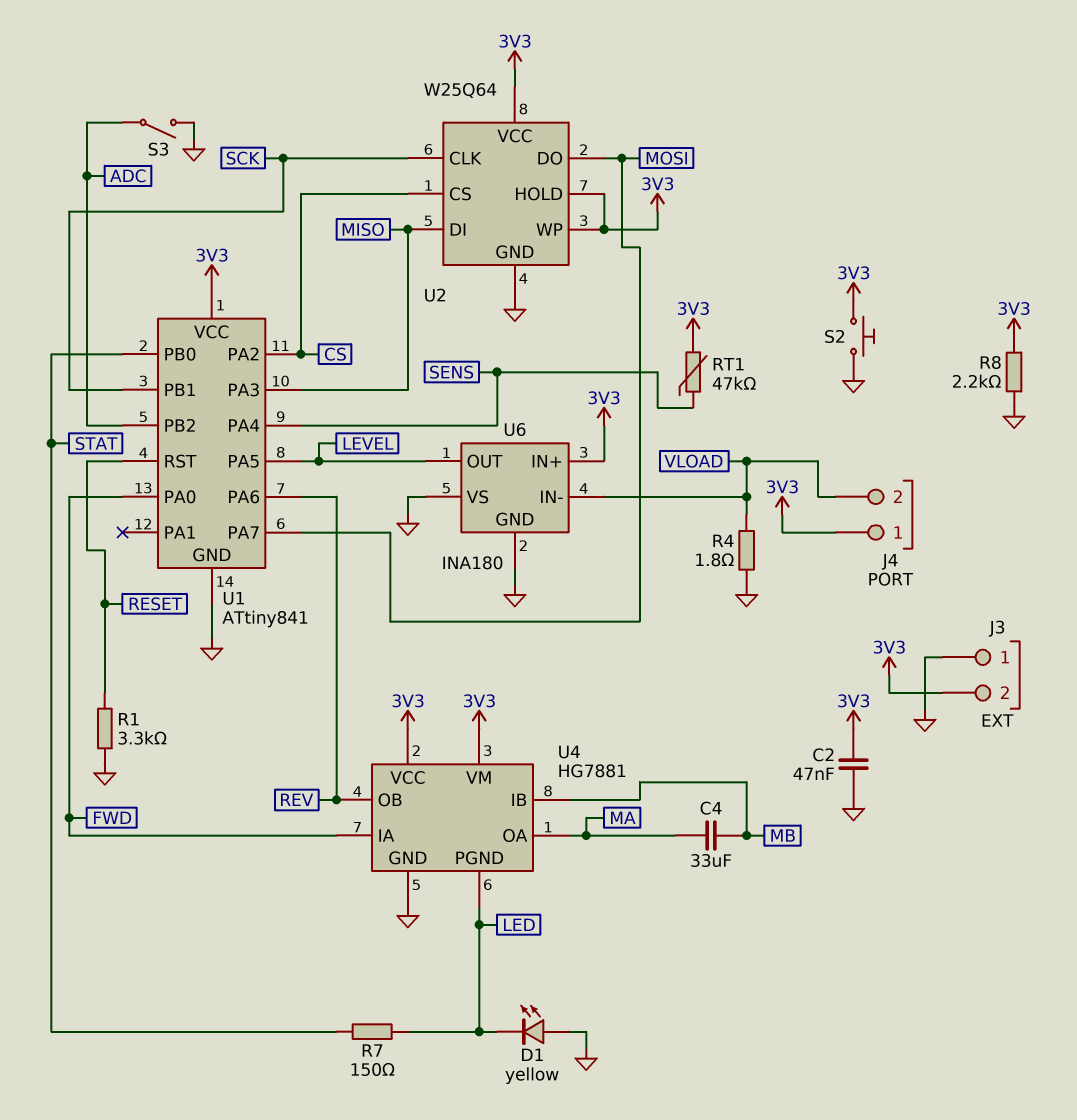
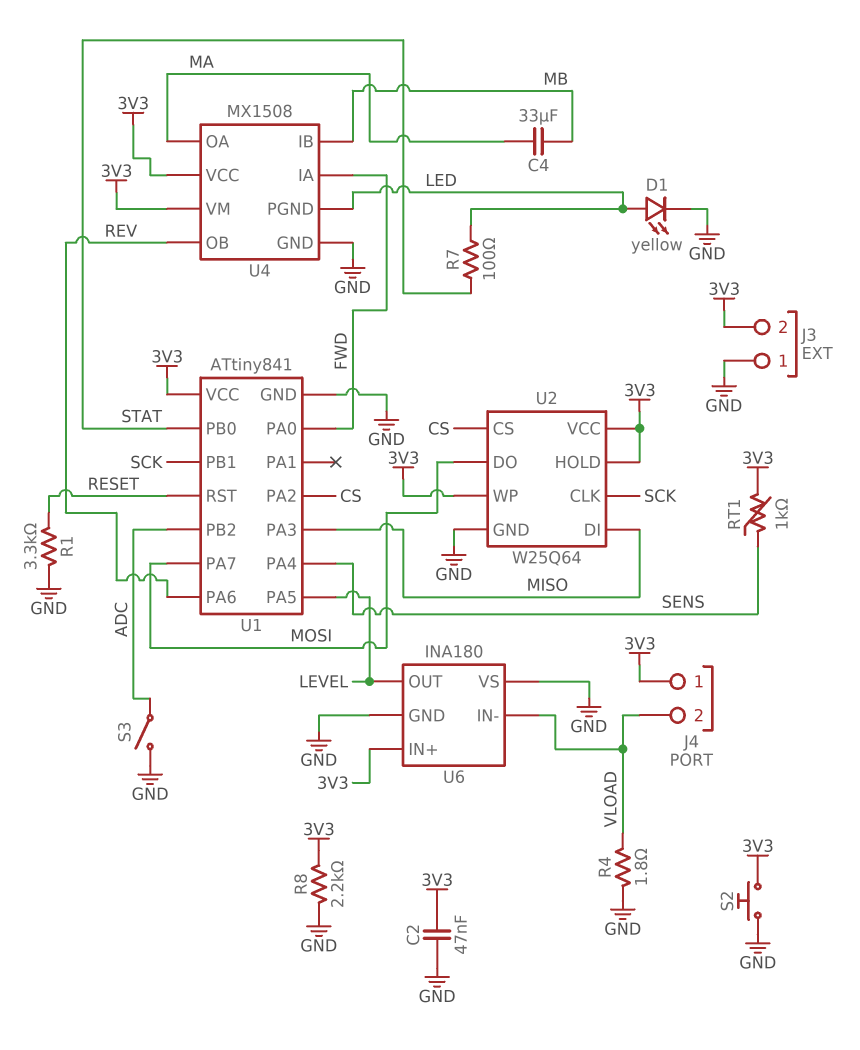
D1: LED yellow (A GND, K LED) -> LED yellow (A LED, K GND)
R7: 150 (LED, STAT) -> 100 (LED, STAT)
RT1: 47k (3V3, SENS) -> 1k (3V3, SENS)
U4: HG7881 -> MX1508

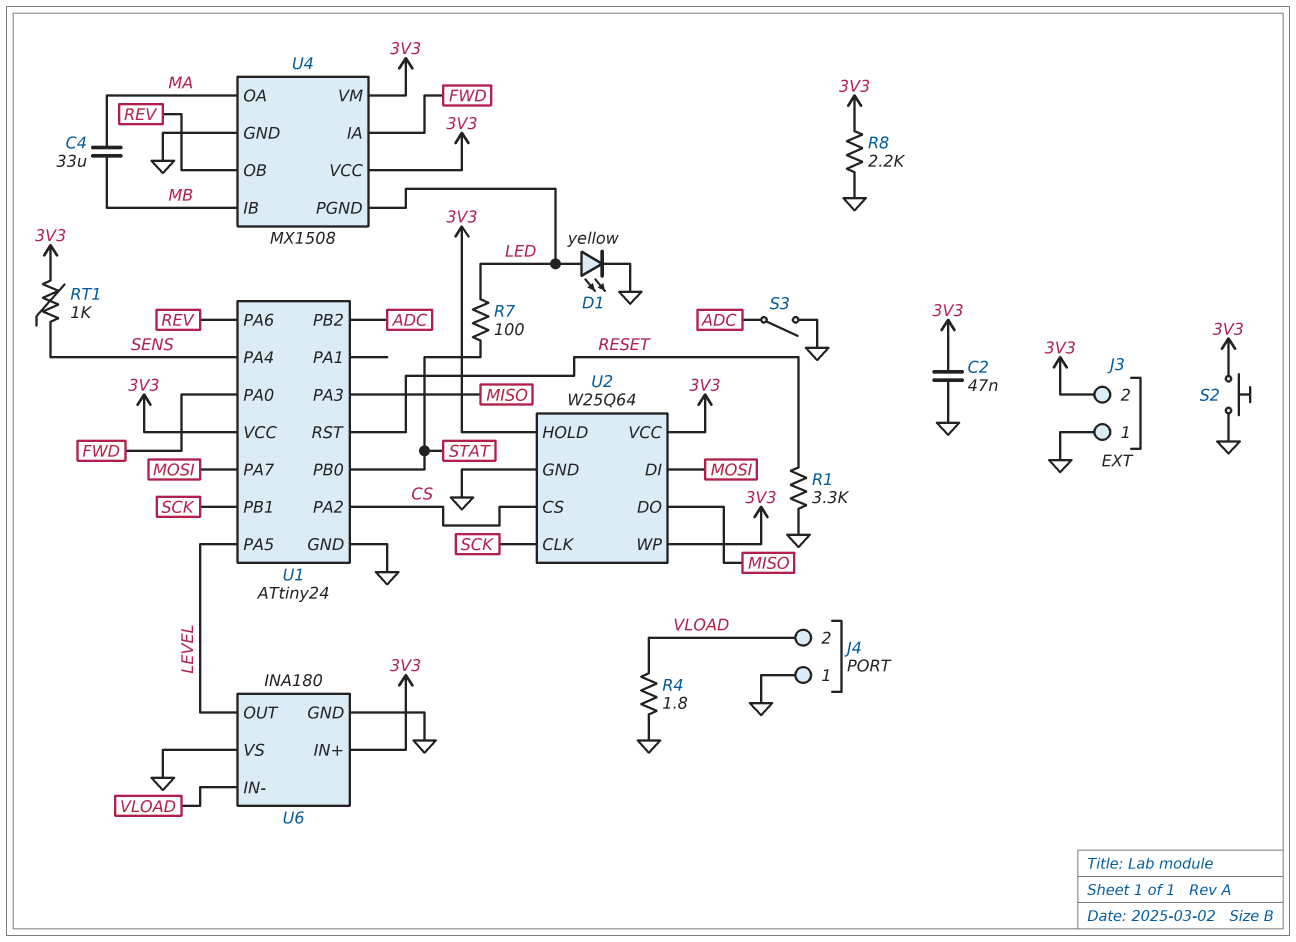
J4 pin 1: 3V3 -> GND
U1: ATtiny841 -> ATtiny24
U2 pin DI: MISO -> MOSI
U2 pin DO: MOSI -> MISO

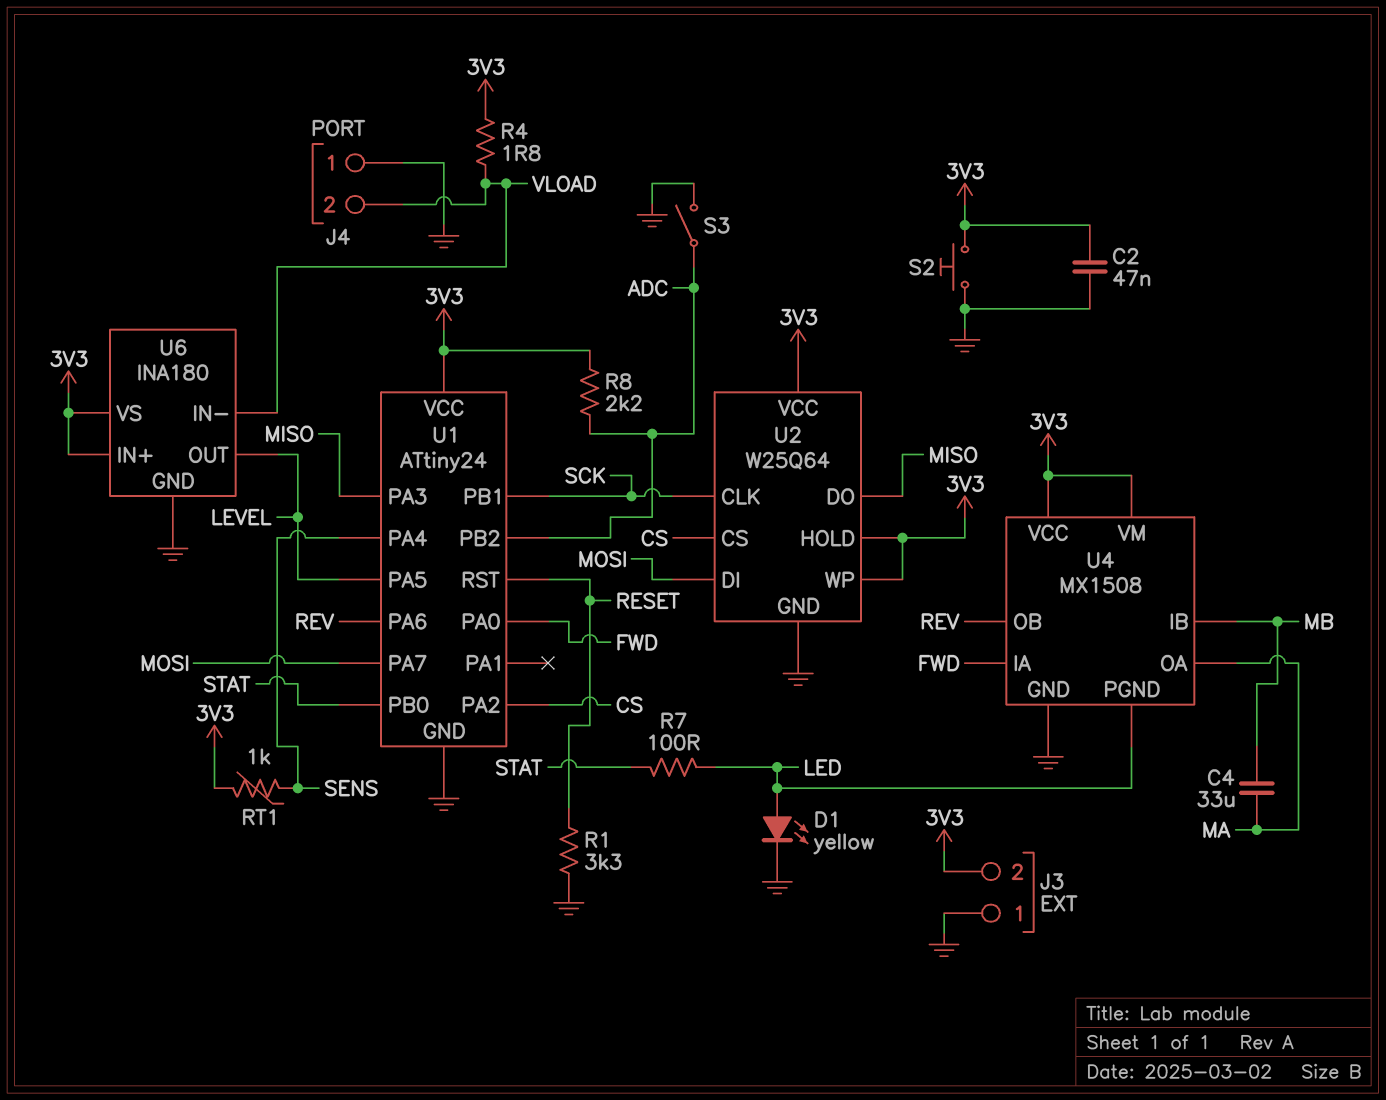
R4: 1.8 (GND, VLOAD) -> 1.8 (3V3, VLOAD)
R8: 2.2k (3V3, GND) -> 2.2k (3V3, ADC)
U6 pin VS: GND -> 3V3

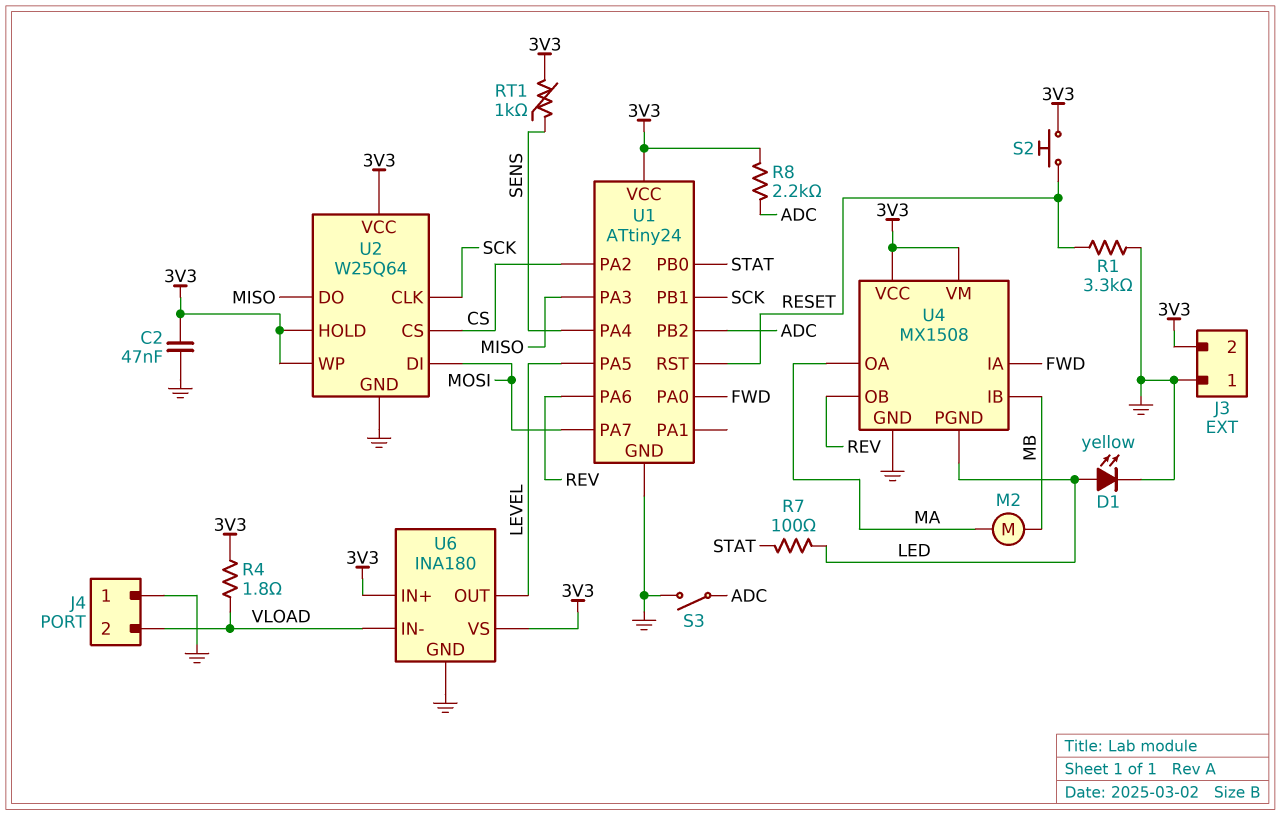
C4: 33uF (MA, MB) -> none
M2: none -> motor (MA, MB)
S2: button (3V3, GND) -> button (3V3, RESET)

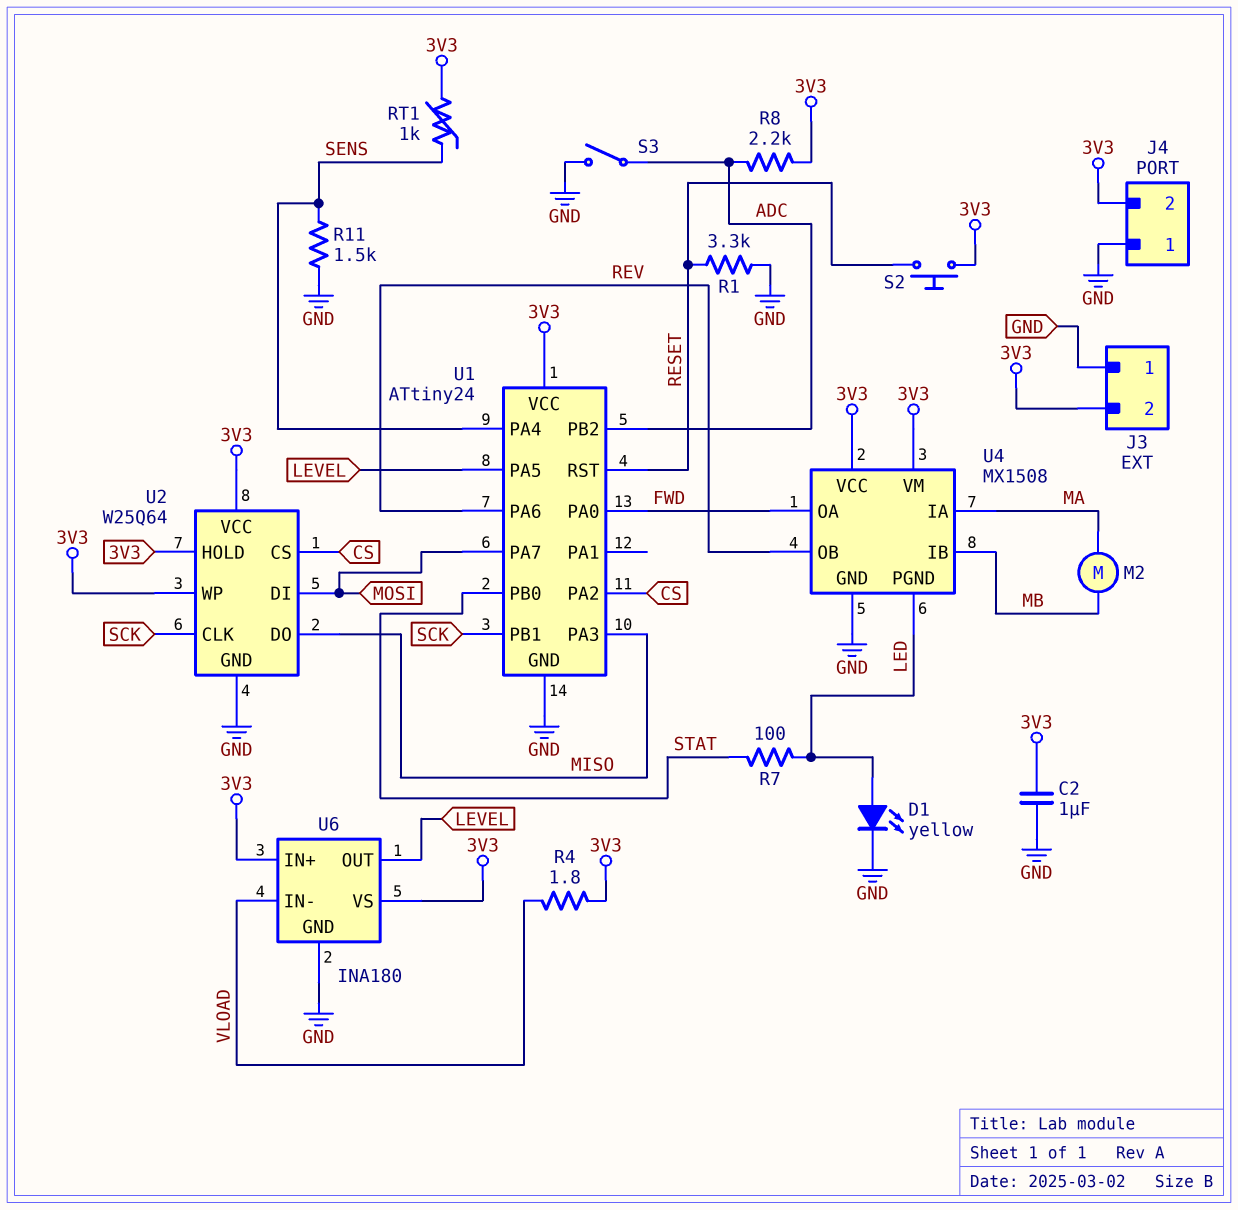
C2: 47nF (3V3, GND) -> 1uF (3V3, GND)
J4 pin 2: VLOAD -> 3V3
R11: none -> 1.5k (GND, SENS)
U4 pin IA: FWD -> MA
U4 pin OA: MA -> FWD

